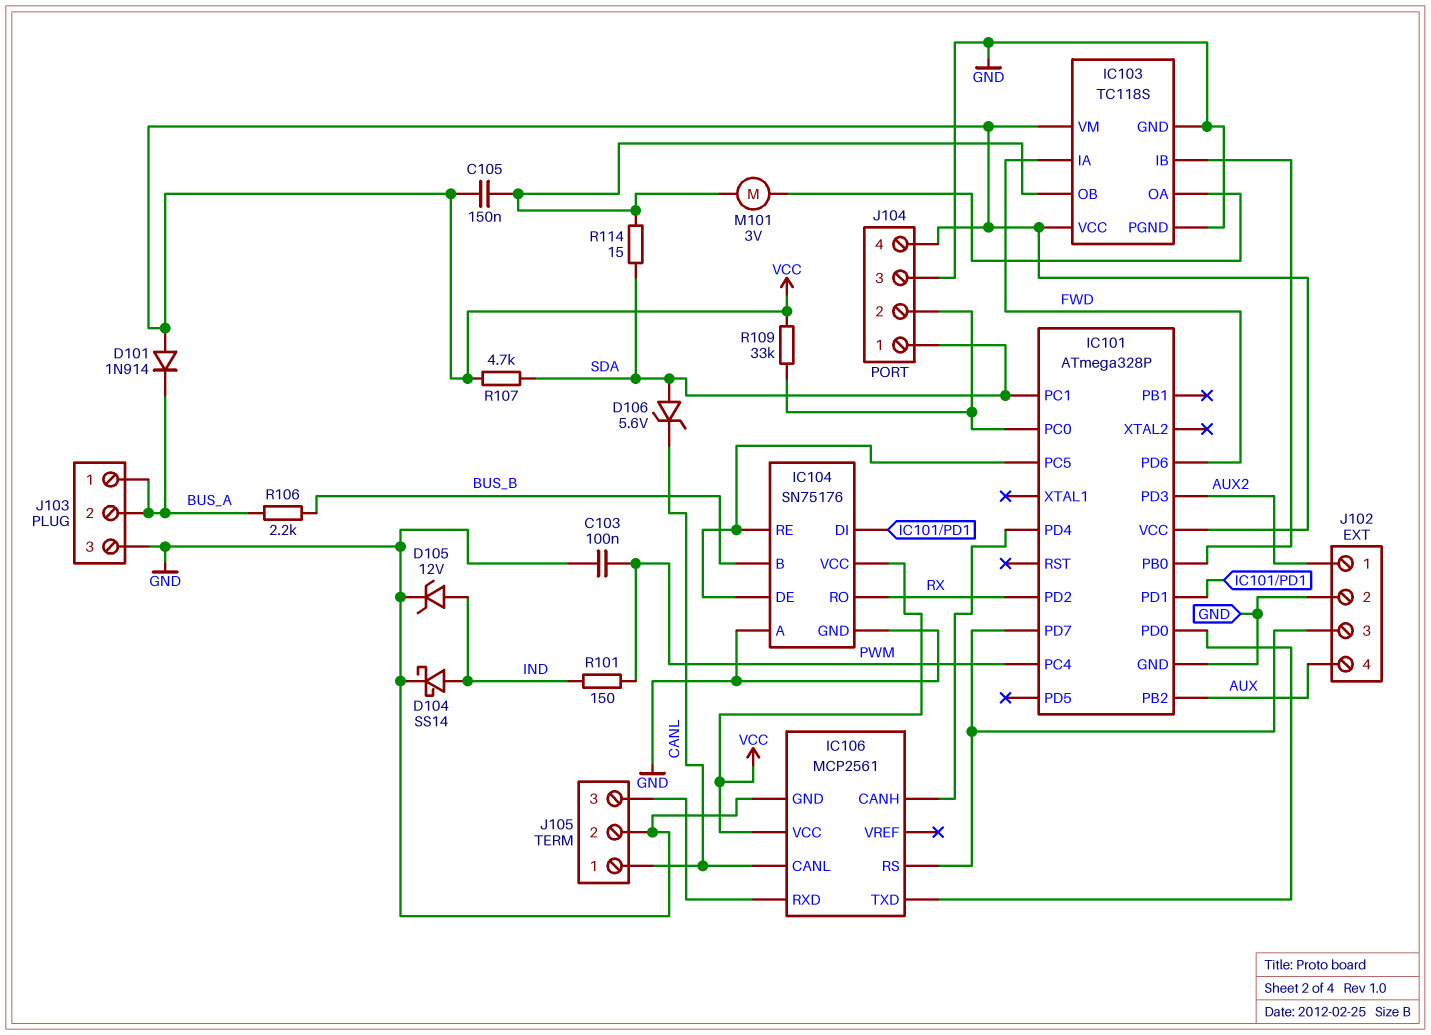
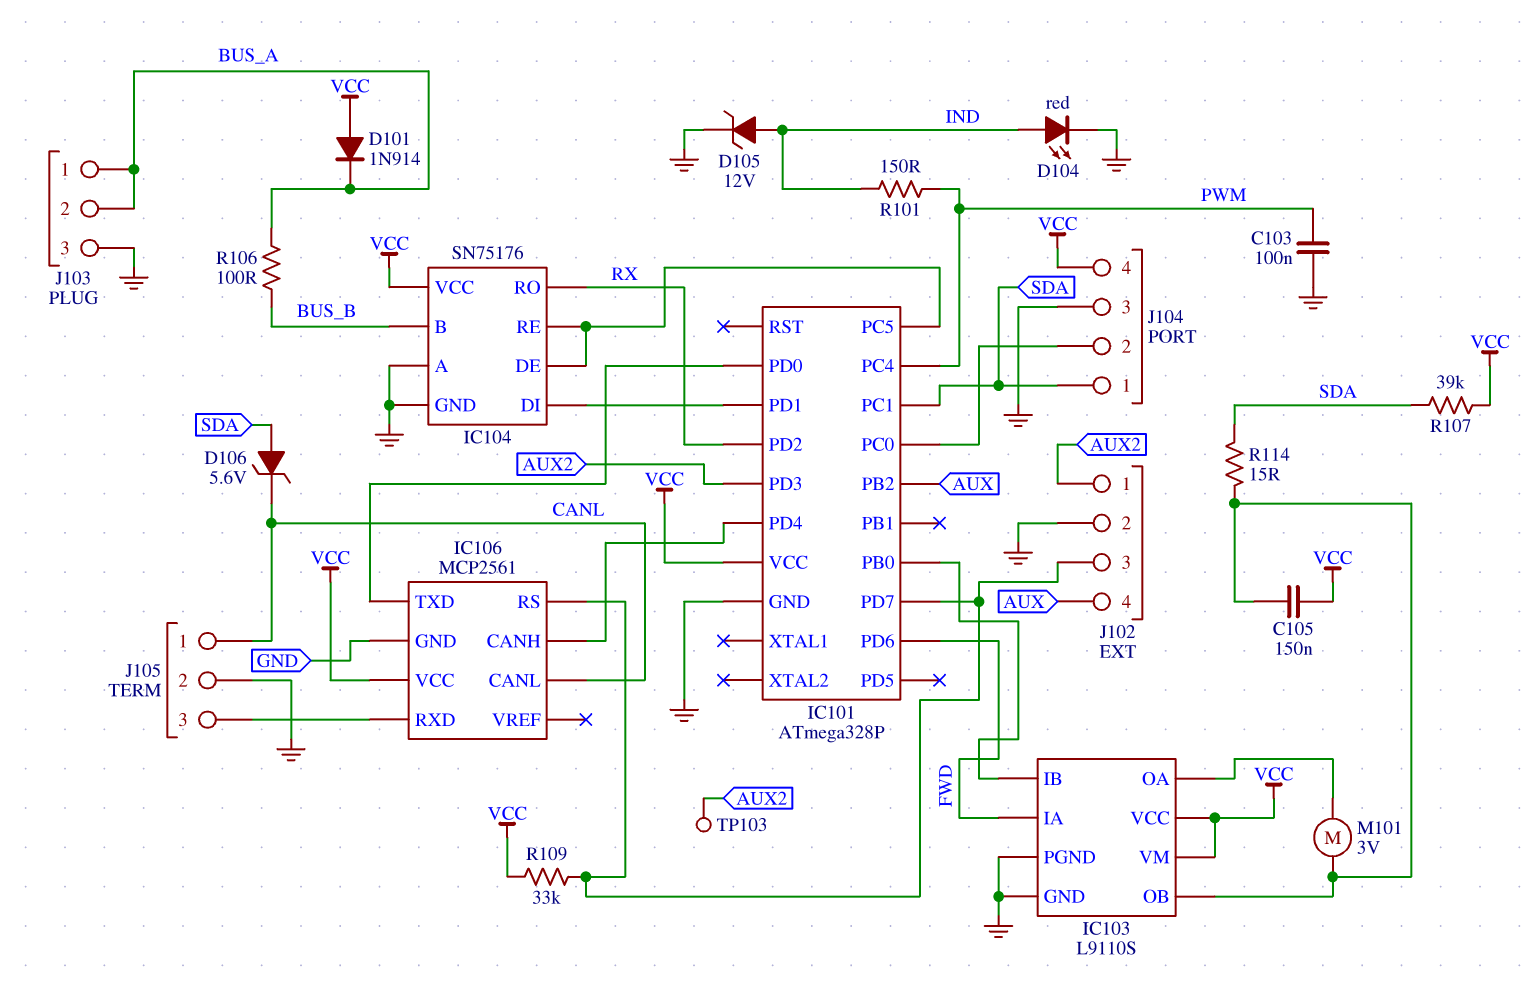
D104: schottky SS14 (A IND, K GND) -> LED red (A IND, K GND)
IC103: TC118S -> L9110S
R106: 2.2k (BUS_A, BUS_B) -> 100 (BUS_A, BUS_B)
R107: 4.7k (SDA, VCC) -> 39k (SDA, VCC)
R109: 33k (IC101/PC0, VCC) -> 33k (IC101/PD7, VCC)
TP103: none -> test point (AUX2)

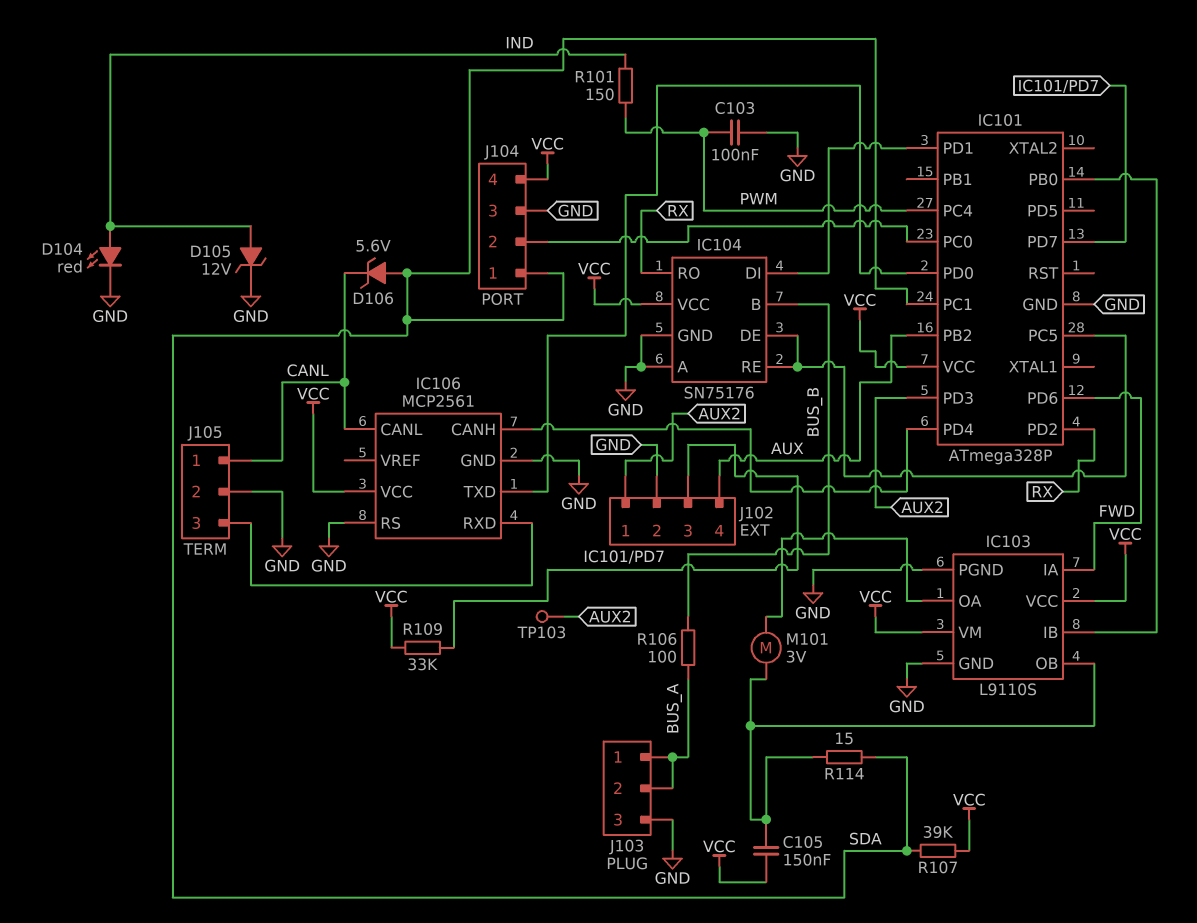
D101: diode 1N914 (A VCC, K BUS_A) -> none
IC106 pin RS: IC101/PD7 -> GND

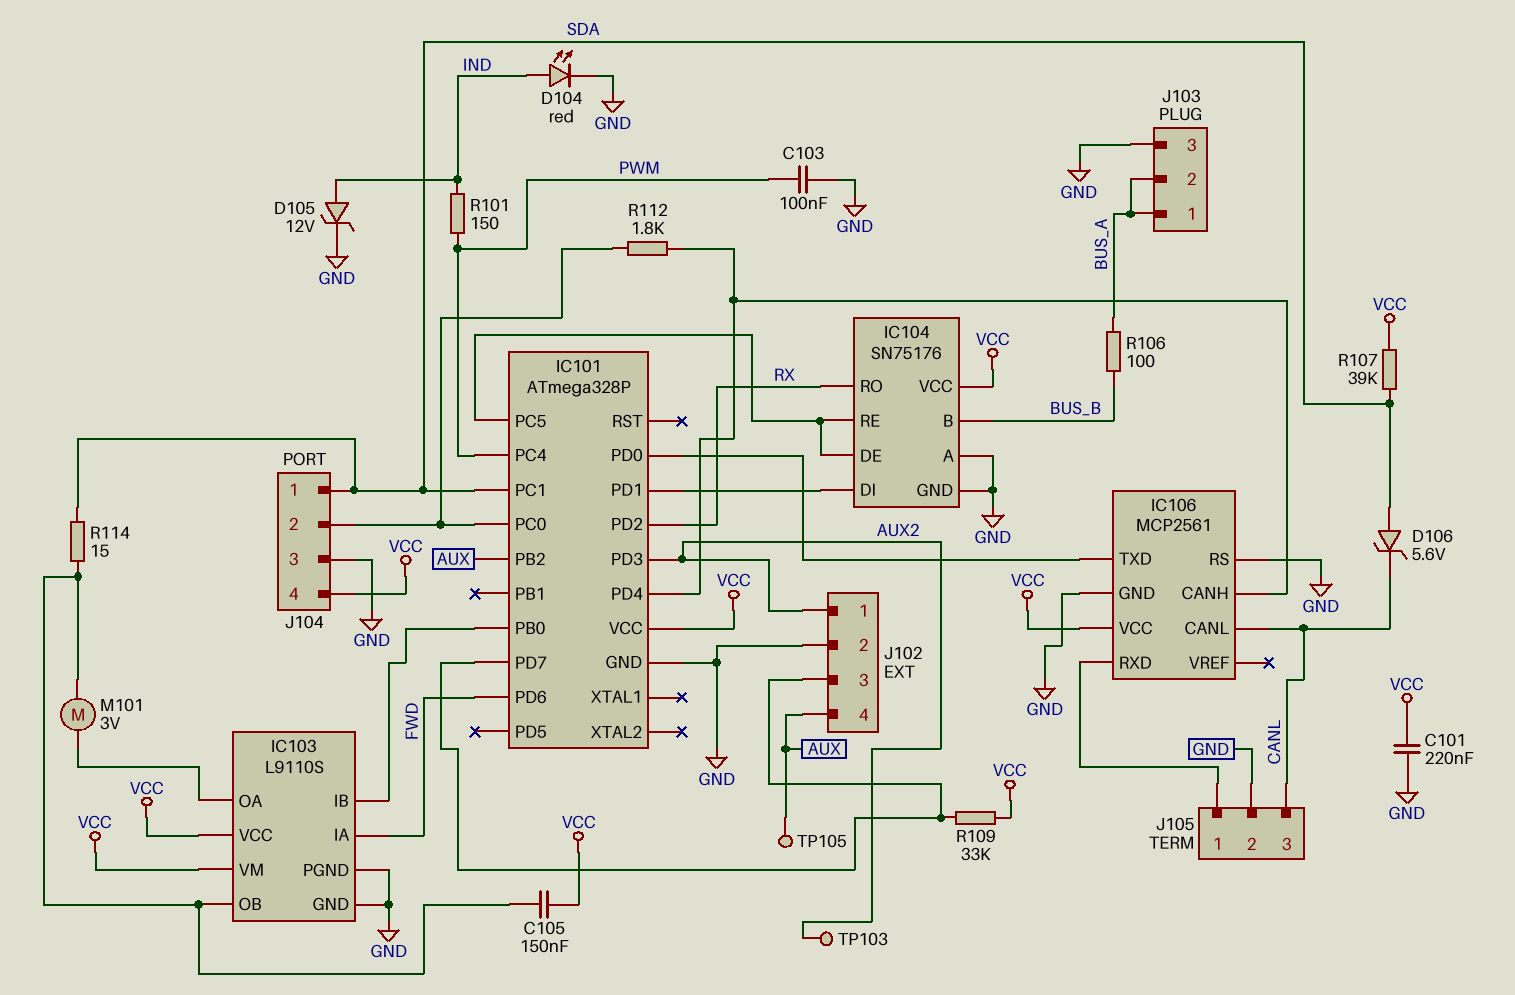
C101: none -> 220nF (GND, VCC)
J105 pin 1: CANL -> IC106/RXD
J105 pin 3: IC106/RXD -> CANL
R112: none -> 1.8k (IC101/PC0, IC101/PD4)
TP105: none -> test point (AUX)

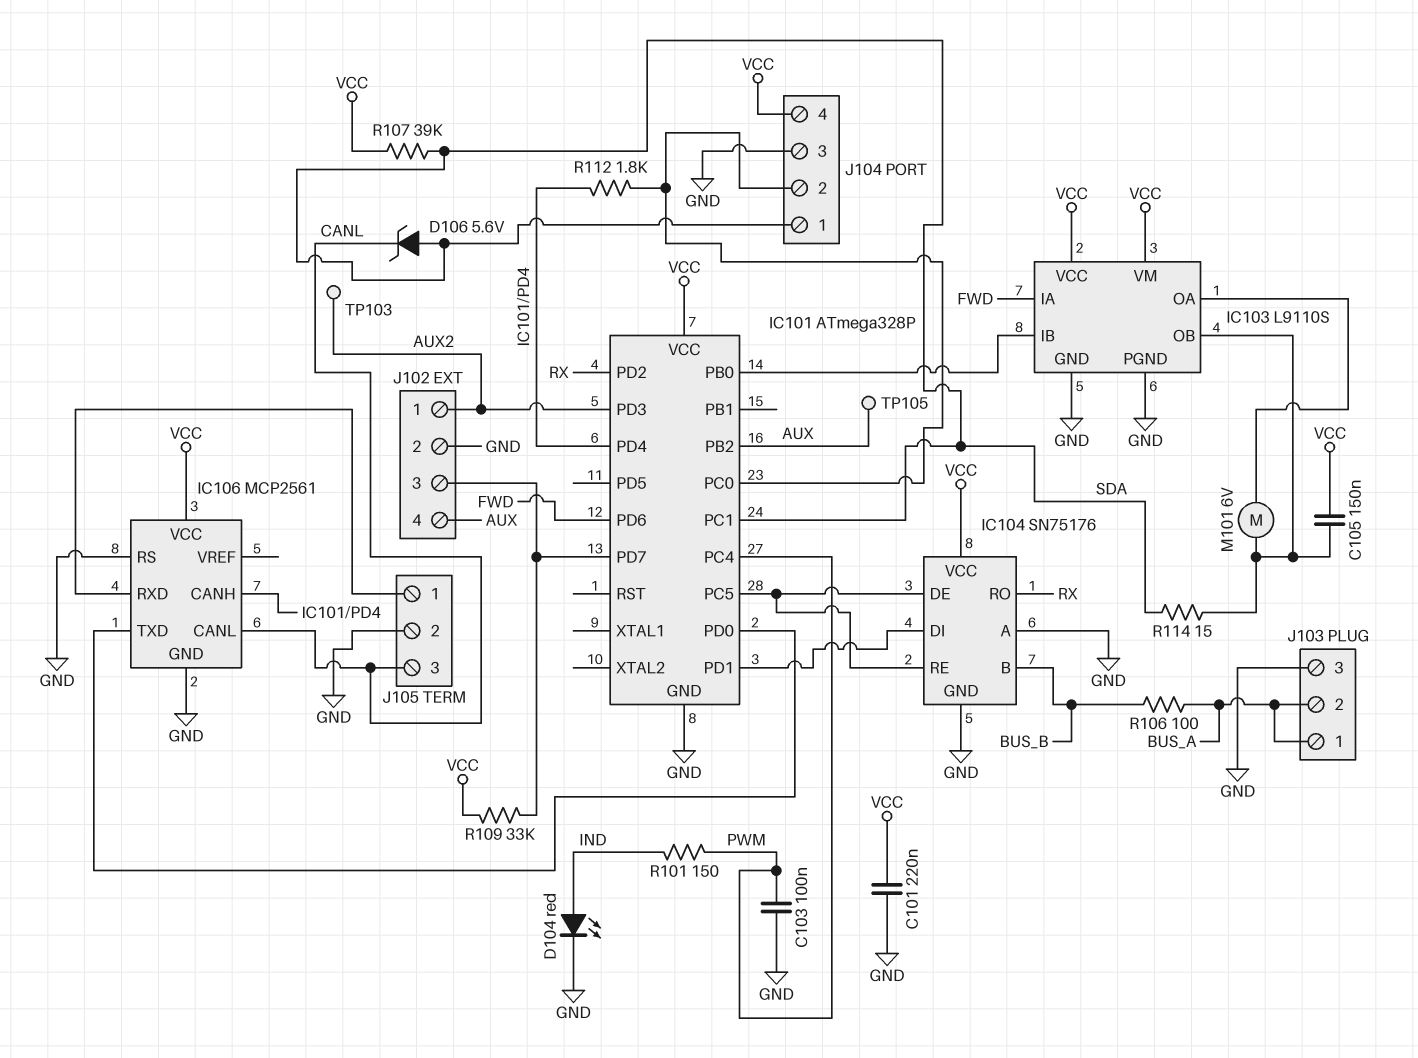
D105: zener 12V (A IND, K GND) -> none
M101: motor 3V (IC103/OA, IC103/OB) -> motor 6V (IC103/OA, IC103/OB)

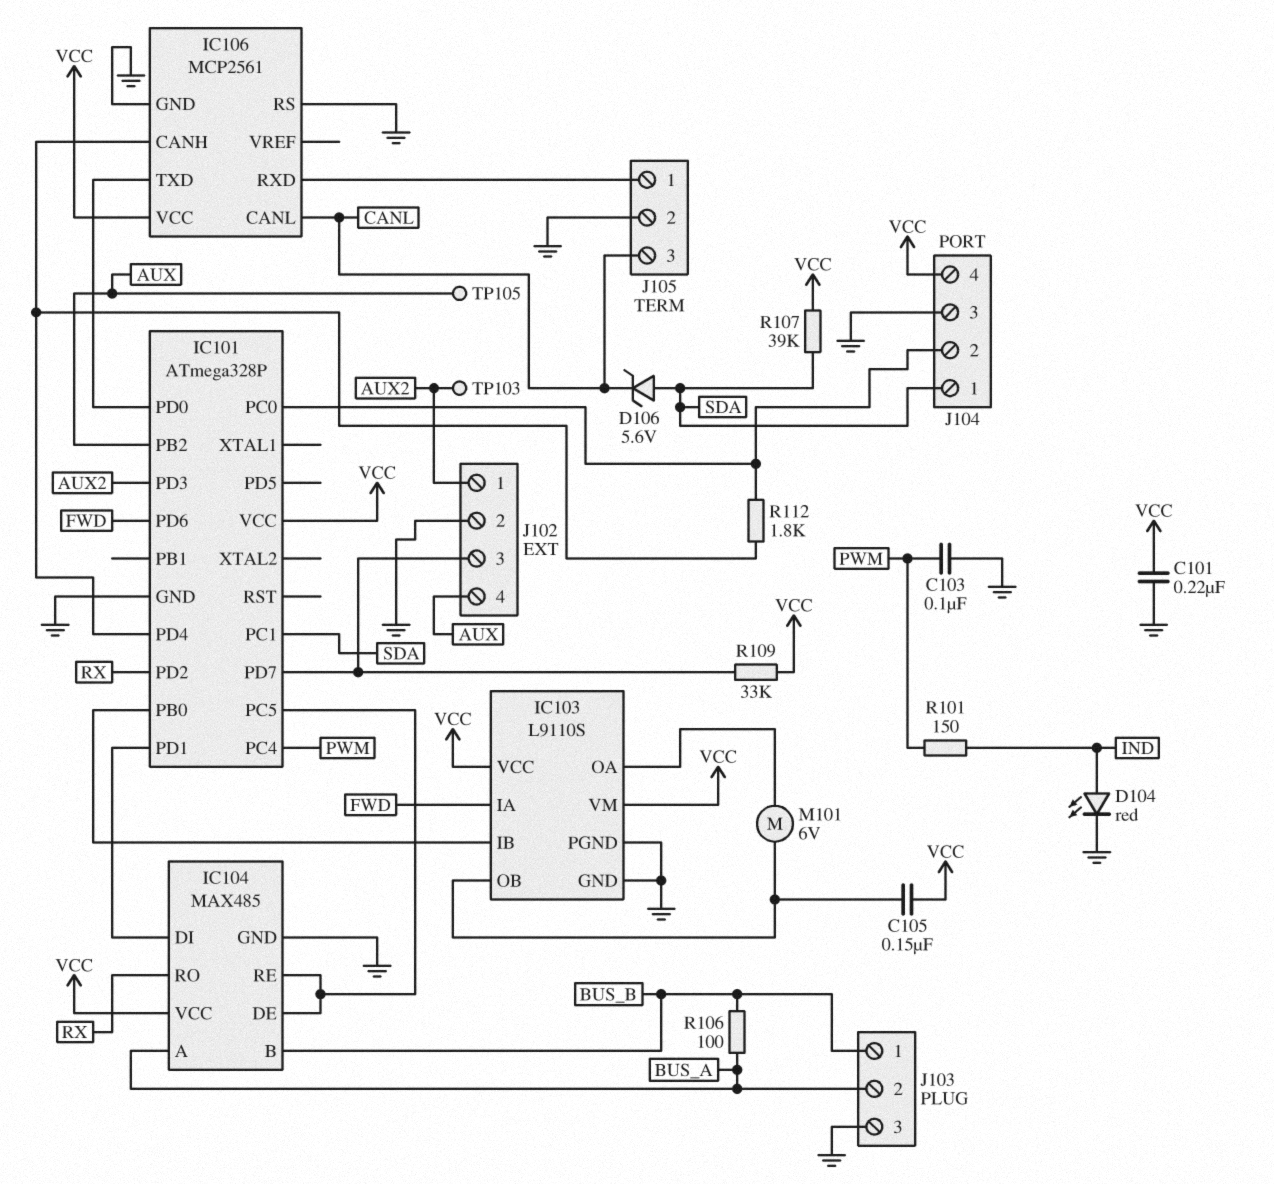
IC104: SN75176 -> MAX485
IC104 pin A: GND -> BUS_A
J103 pin 1: BUS_A -> BUS_B
R114: 15 (IC103/OB, SDA) -> none

